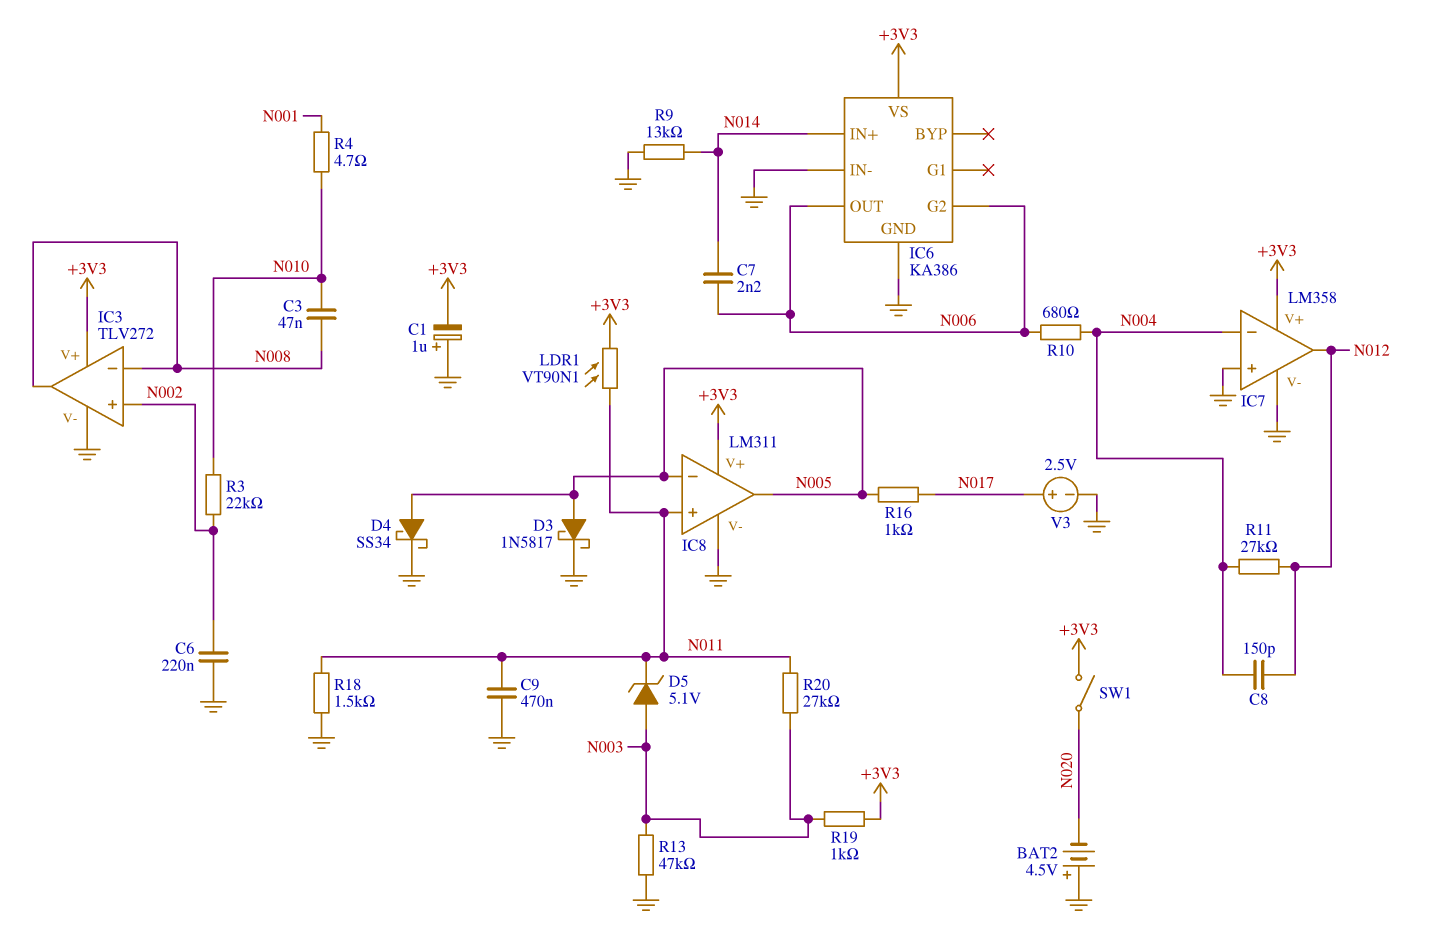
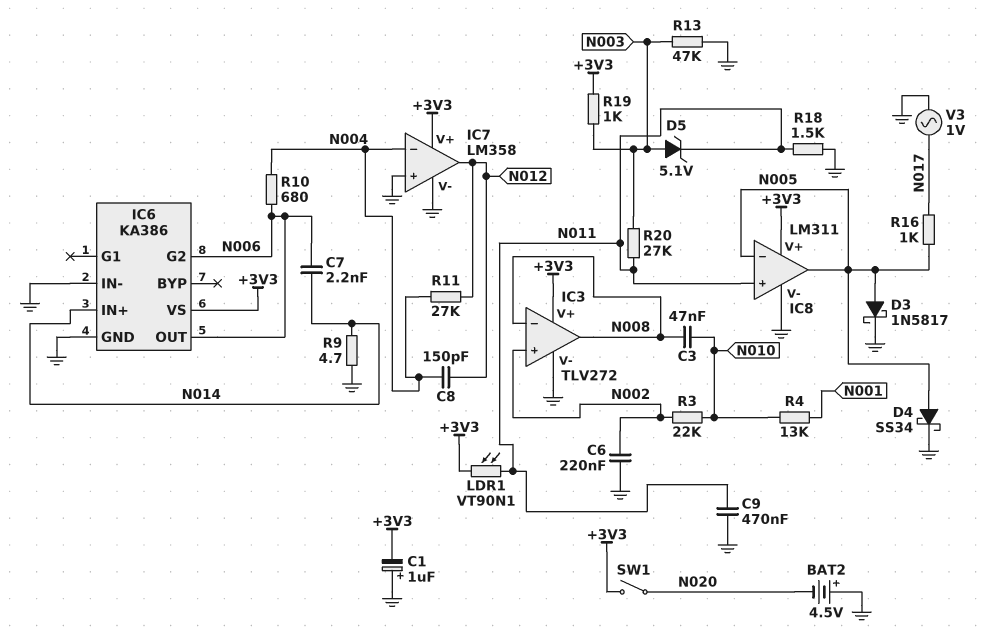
R4: 4.7 (N001, N010) -> 13k (N001, N010)
R9: 13k (GND, N014) -> 4.7 (GND, N014)
V3: 2.5V (plus N017, minus GND) -> AC 1V (GND, N017)

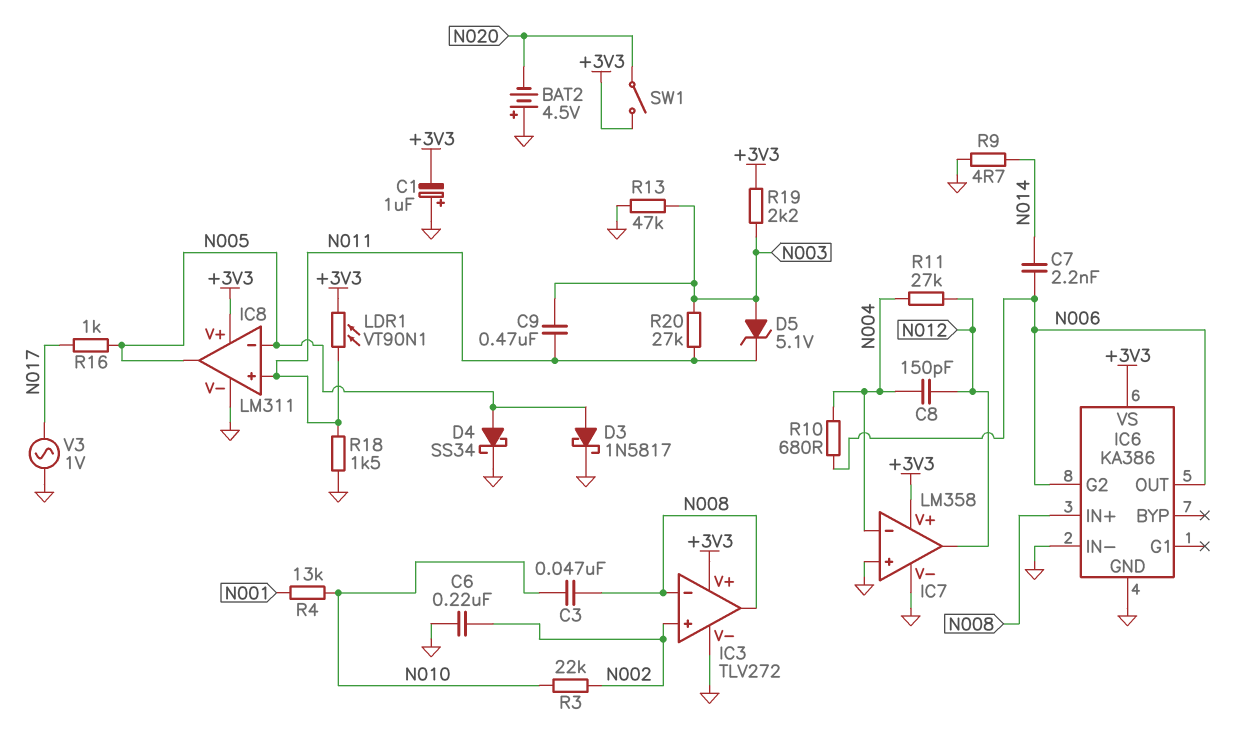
C9: 470nF (GND, N011) -> 470nF (N003, N011)
IC6 pin IN+: N014 -> N008
R19: 1k (+3V3, N003) -> 2.2k (+3V3, N003)

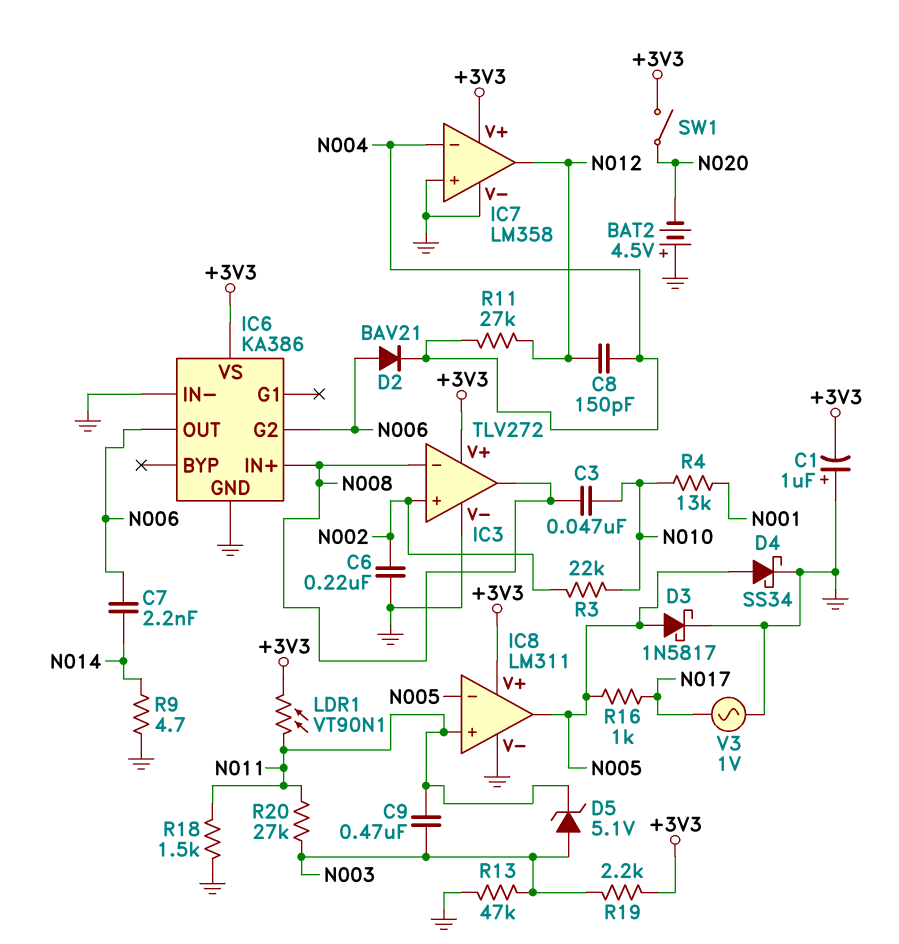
D2: none -> diode BAV21 (A N006, K N004)
R10: 680 (N004, N006) -> none

